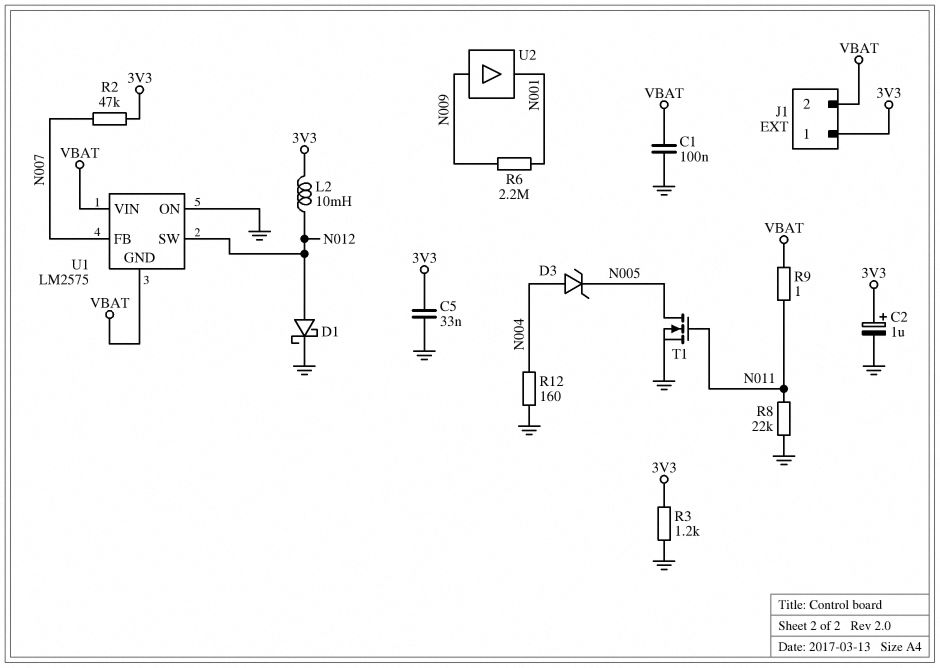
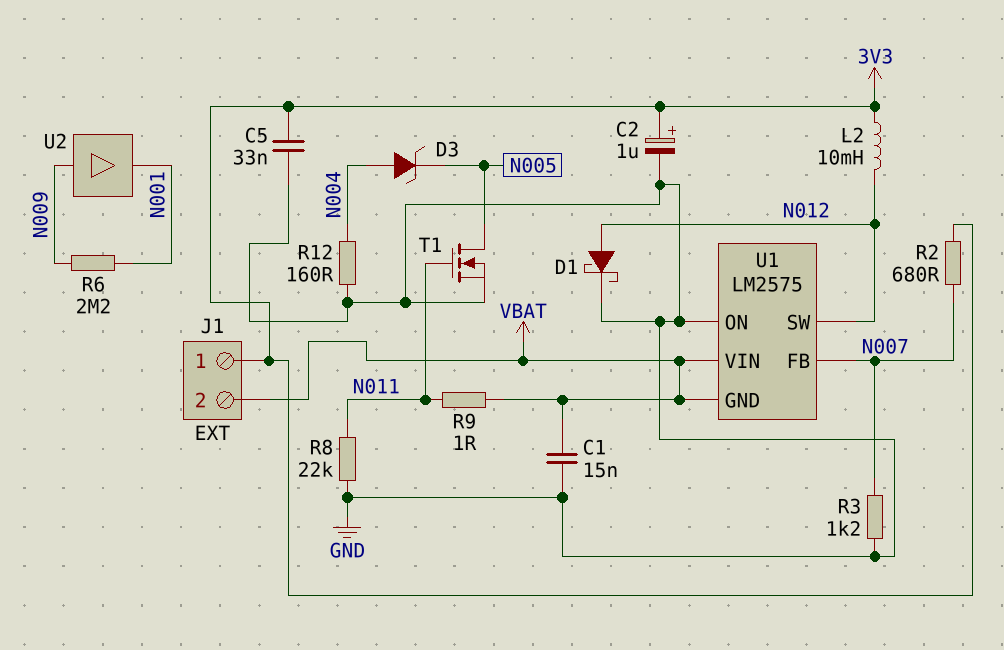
C1: 100nF (GND, VBAT) -> 15nF (GND, VBAT)
R2: 47k (3V3, N007) -> 680 (3V3, N007)
R3: 1.2k (3V3, GND) -> 1.2k (GND, N007)

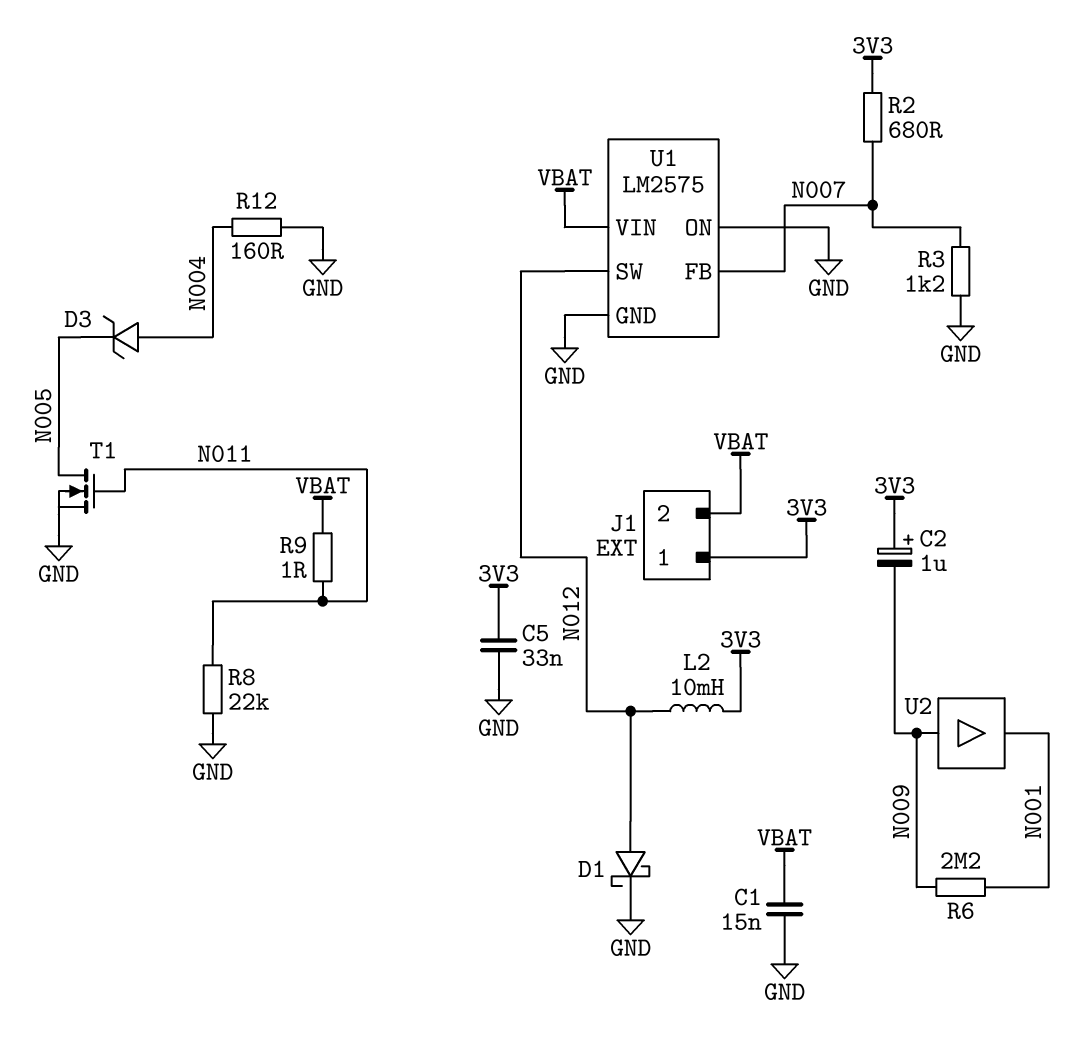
C2: 1uF (plus 3V3, minus GND) -> 1uF (plus 3V3, minus N009)
U1 pin GND: VBAT -> GND

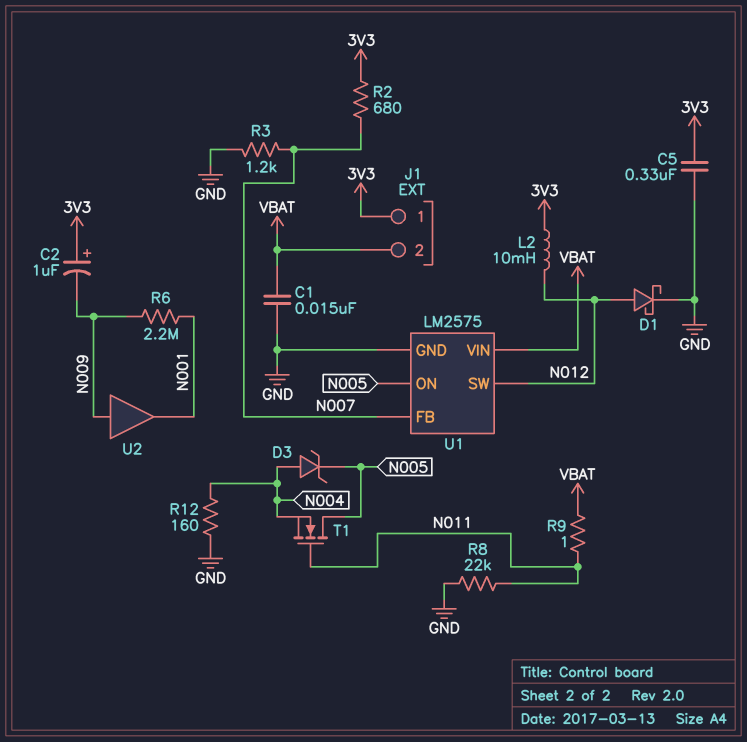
C5: 33nF (3V3, GND) -> 330nF (3V3, GND)
T1: NMOS (G N011, D N005, S GND) -> NMOS (G N011, D N005, S N004)
U1 pin ON: GND -> N005

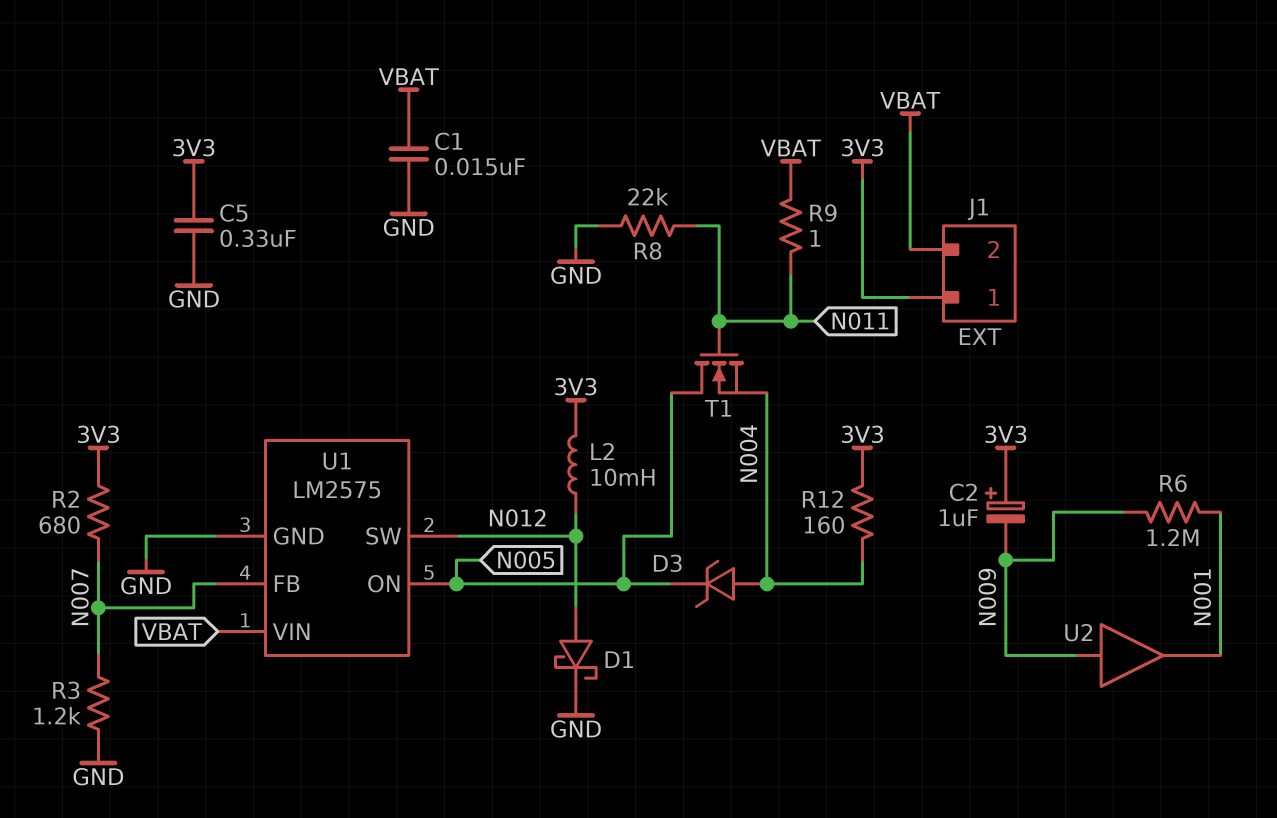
R6: 2.2M (N001, N009) -> 1.2M (N001, N009)
R12: 160 (GND, N004) -> 160 (3V3, N004)

